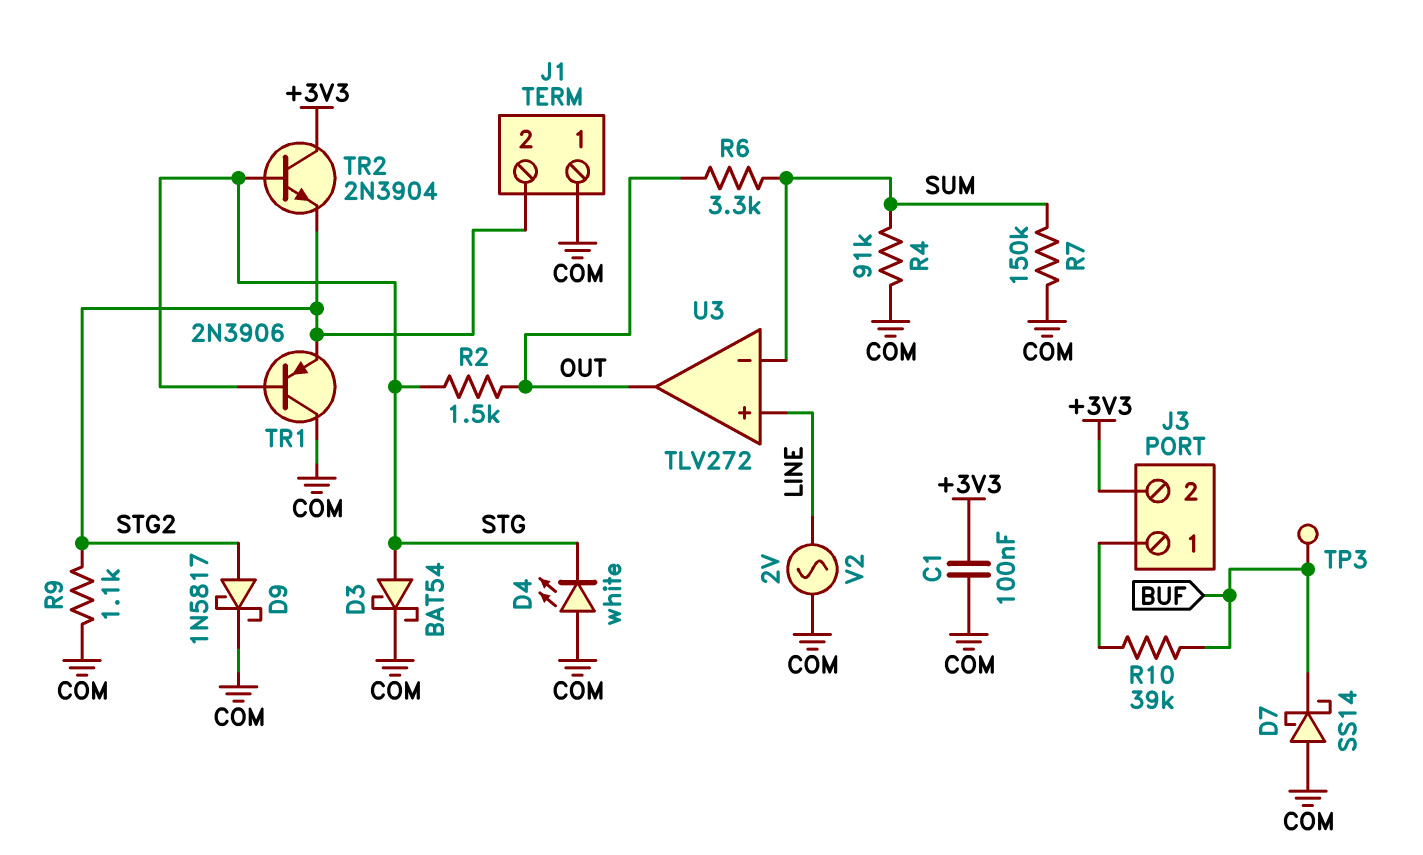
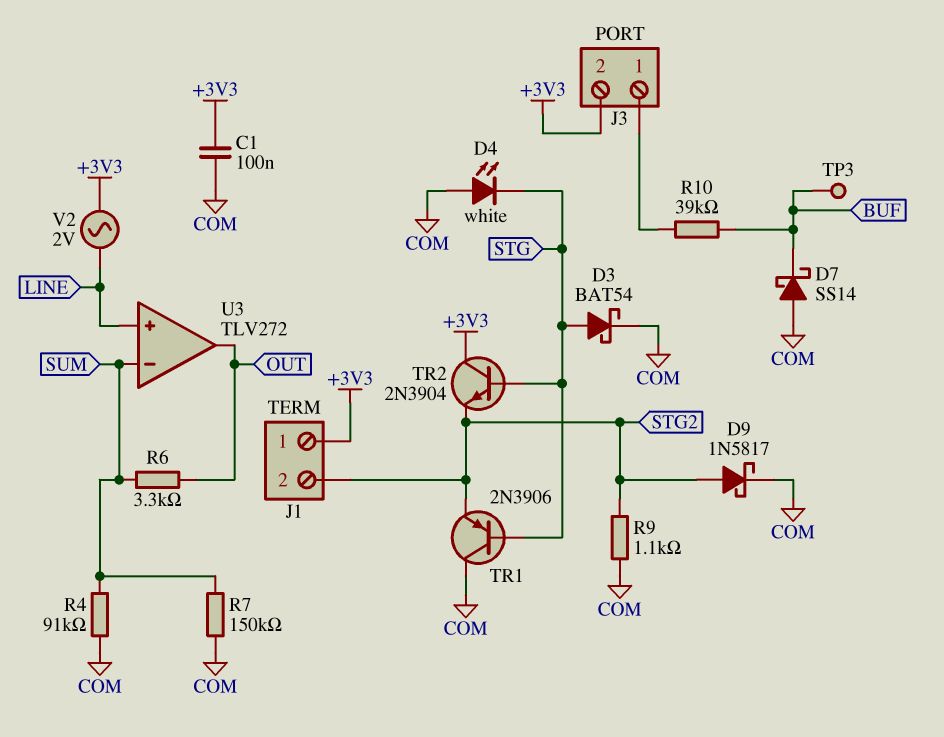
J1 pin 1: COM -> +3V3
R2: 1.5k (OUT, STG) -> none
V2: AC 2V (COM, LINE) -> AC 2V (+3V3, LINE)

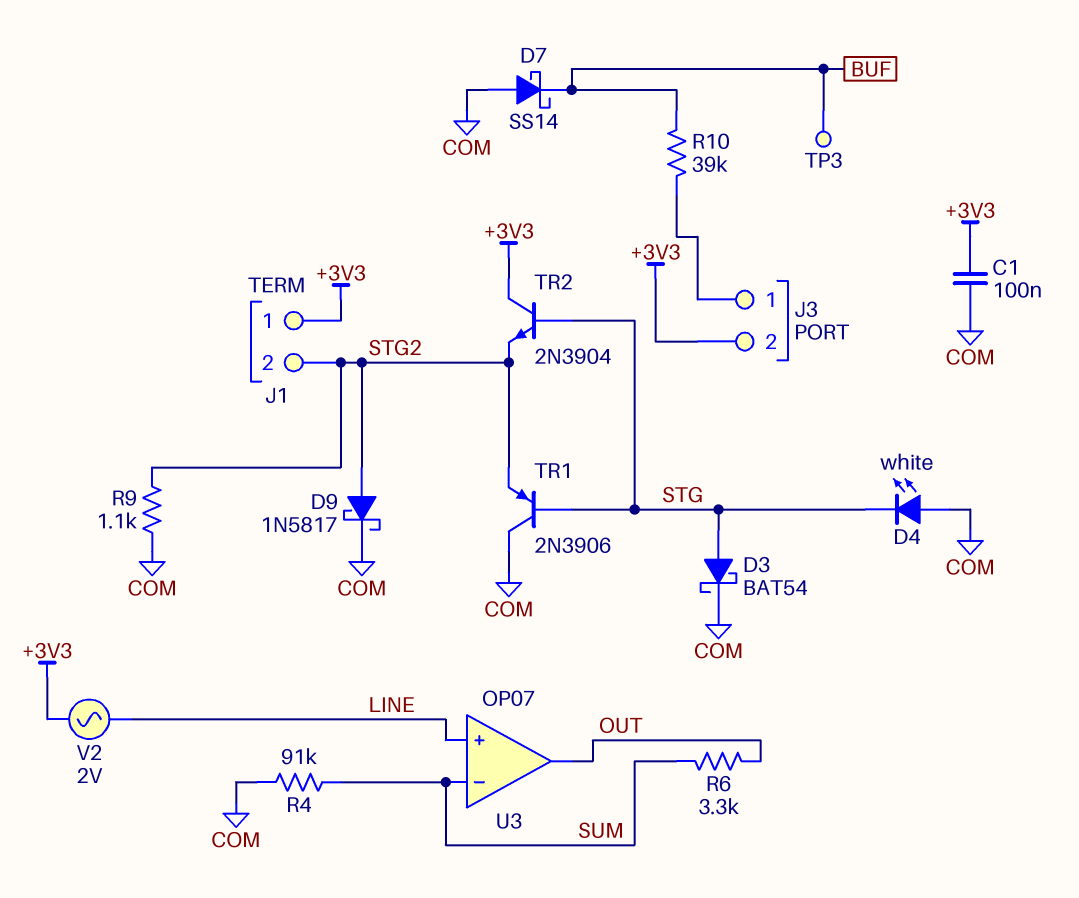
R7: 150k (COM, SUM) -> none
U3: TLV272 -> OP07

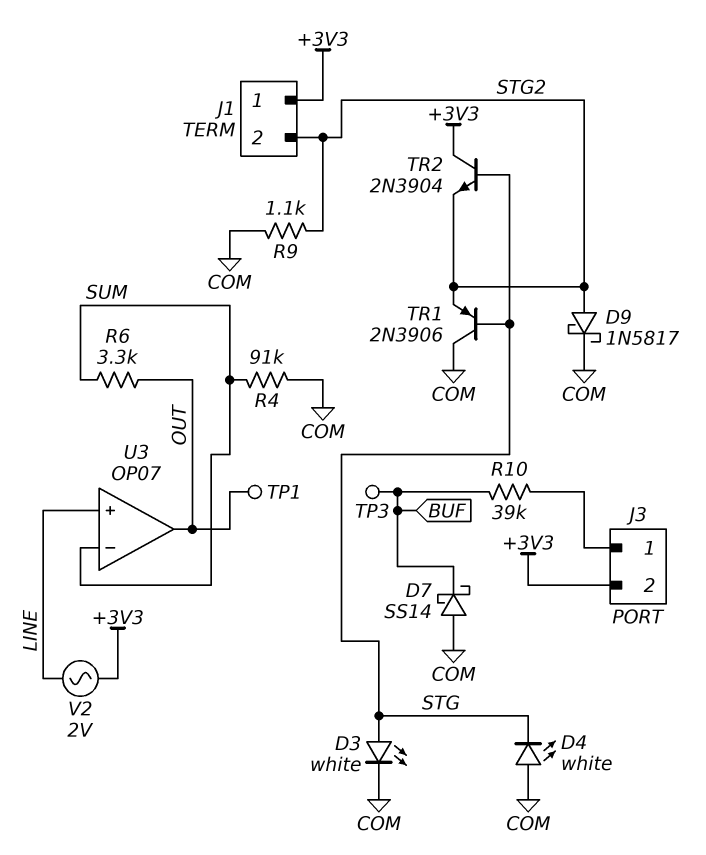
C1: 100nF (+3V3, COM) -> none
D3: schottky BAT54 (A STG, K COM) -> LED white (A STG, K COM)
TP1: none -> test point (OUT)

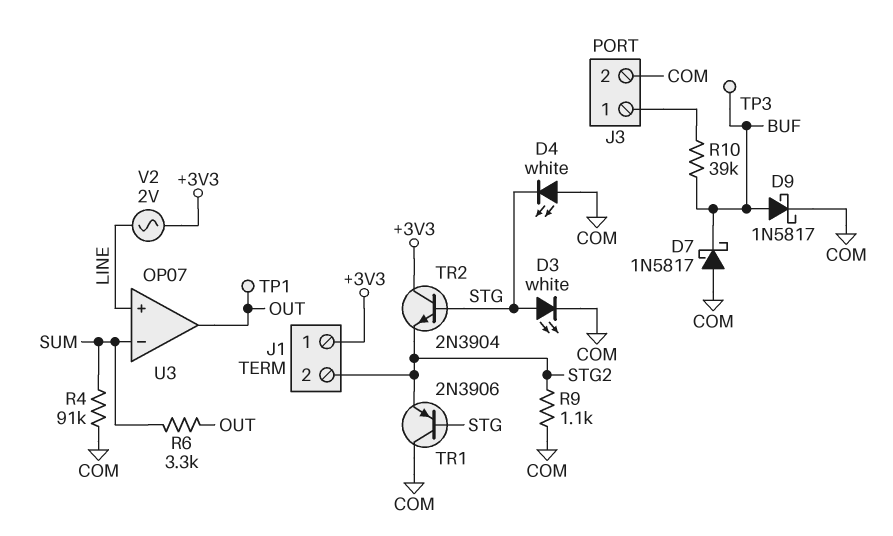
D7: schottky SS14 (A COM, K BUF) -> schottky 1N5817 (A COM, K BUF)
D9: schottky 1N5817 (A STG2, K COM) -> schottky 1N5817 (A BUF, K COM)
J3 pin 2: +3V3 -> COM

